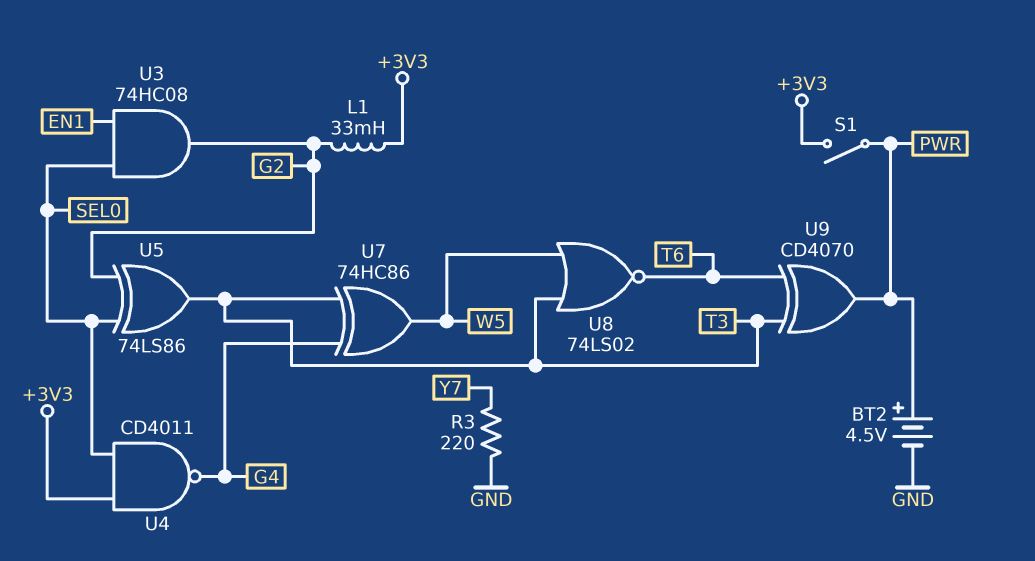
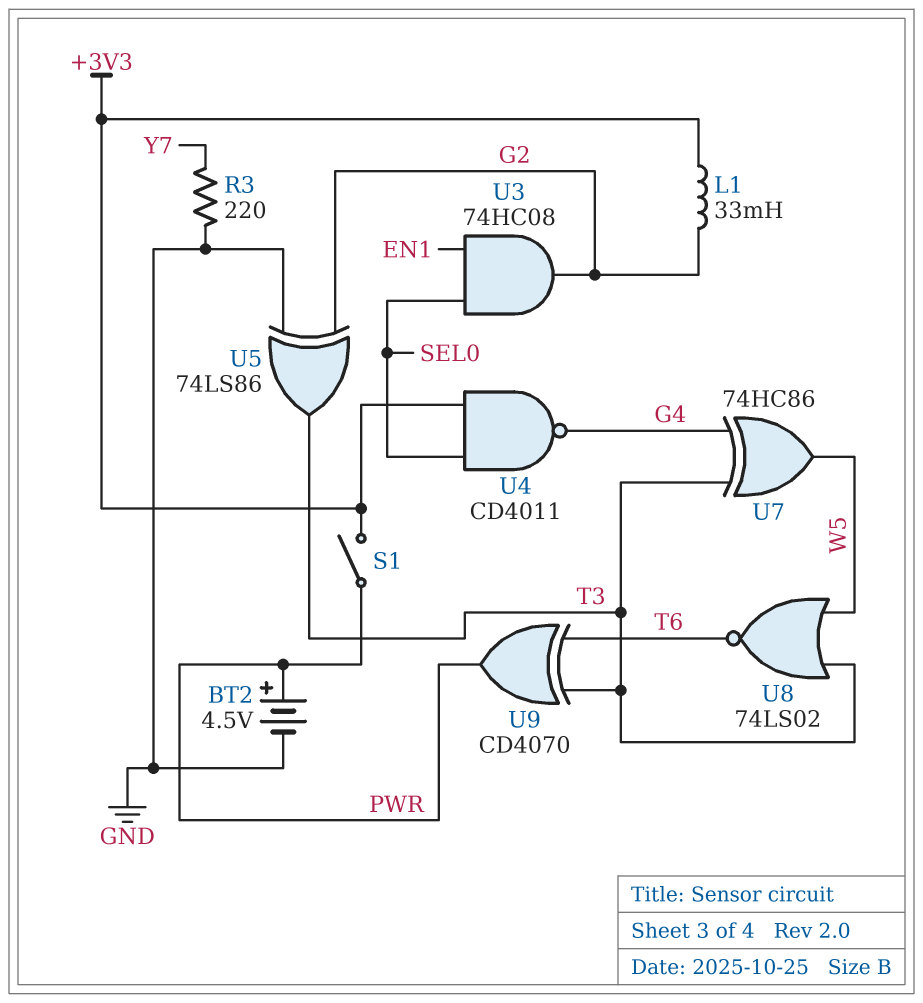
U5: XOR 74LS86 (in G2, in SEL0, out T3) -> XOR 74LS86 (in G2, in GND, out T3)

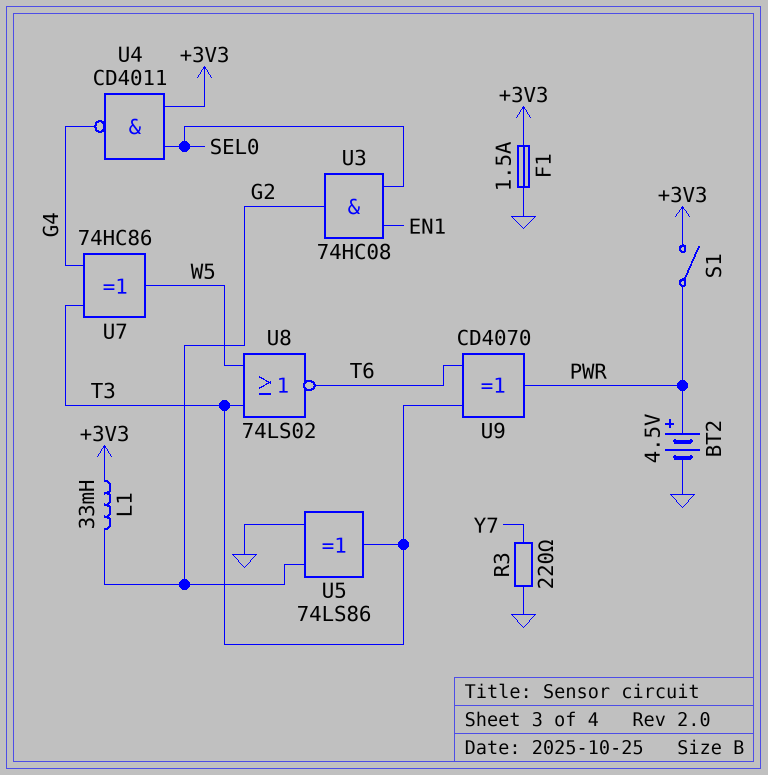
F1: none -> 1.5A (+3V3, GND)

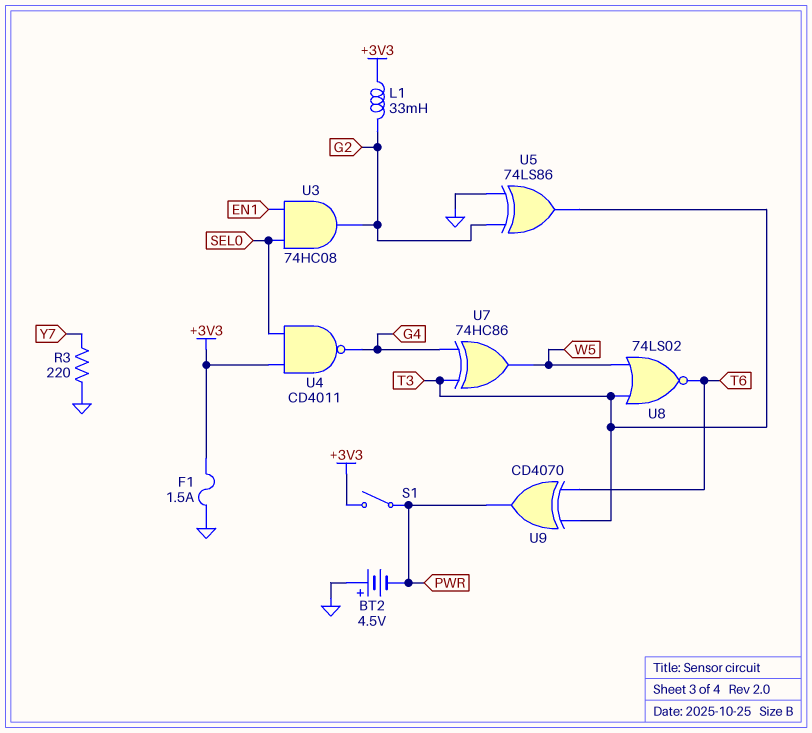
BT2: 4.5V (plus PWR, minus GND) -> 4.5V (plus GND, minus PWR)

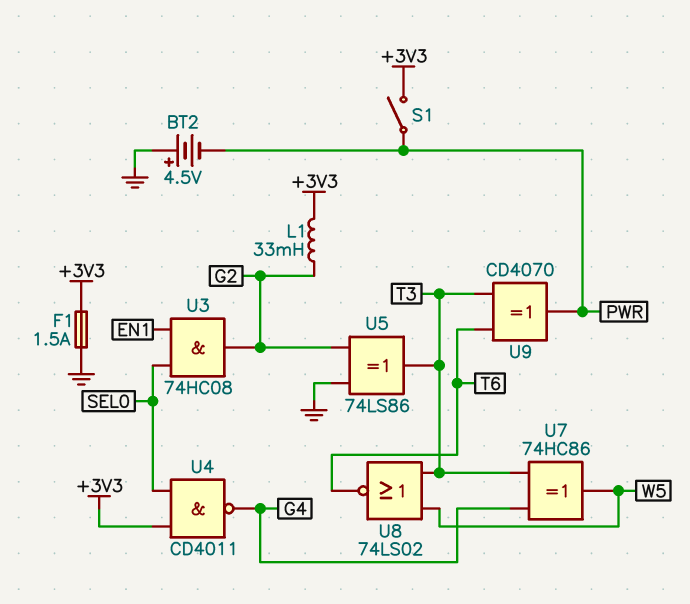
R3: 220 (GND, Y7) -> none

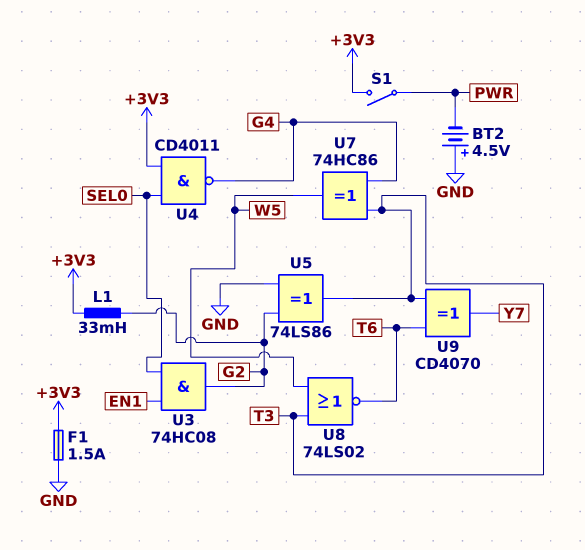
U9: XOR CD4070 (in T3, in T6, out PWR) -> XOR CD4070 (in T3, in T6, out Y7)

